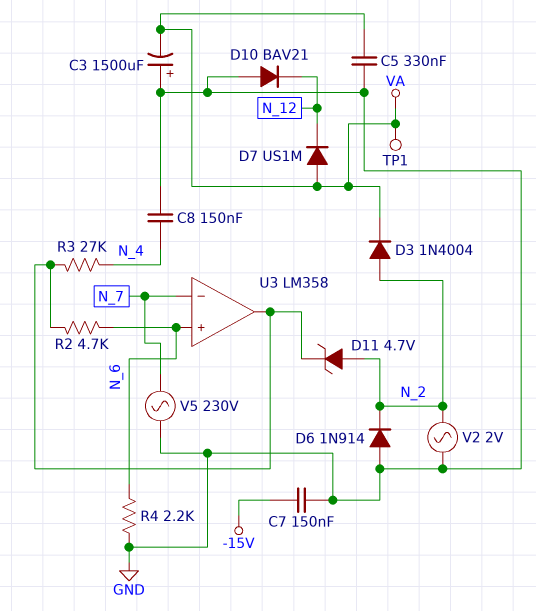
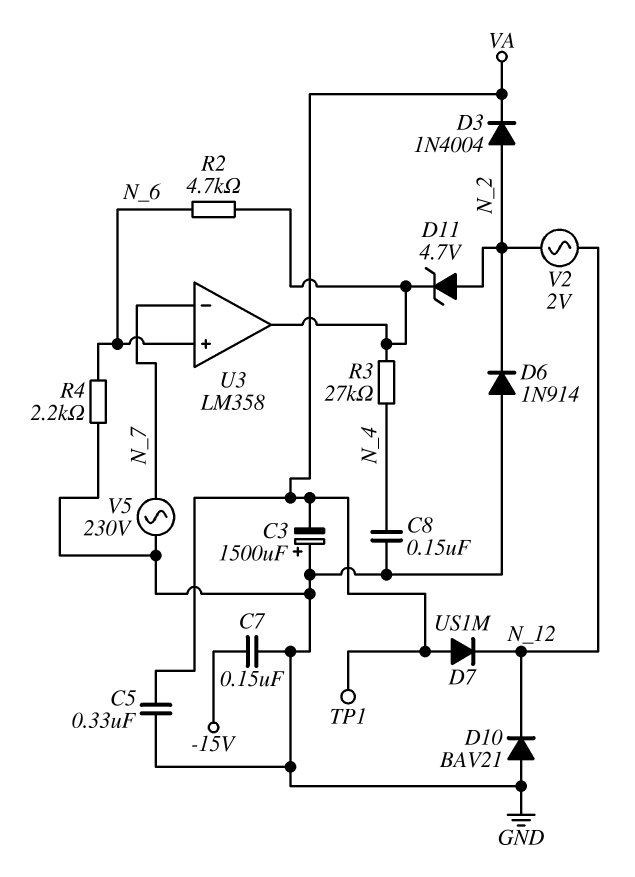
V2: AC 2V (GND, N_2) -> AC 2V (N_2, N_12)

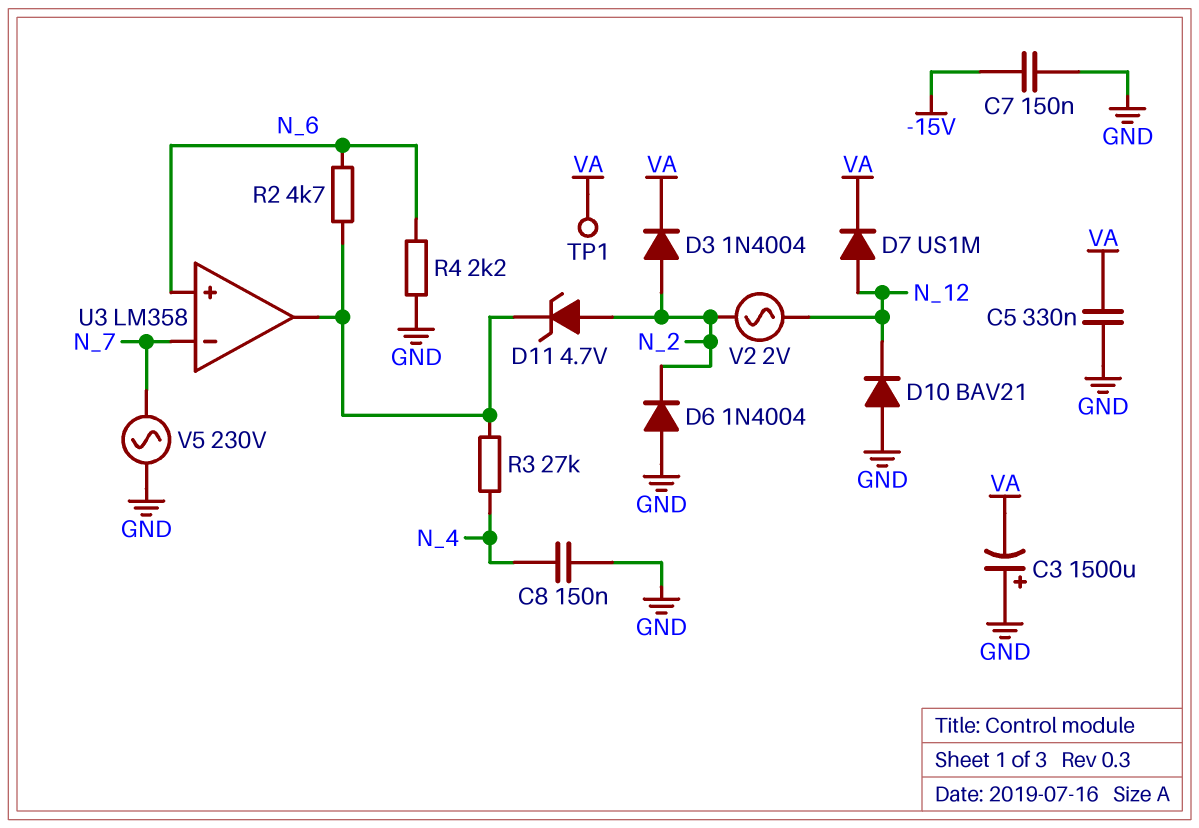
D6: diode 1N914 (A GND, K N_2) -> diode 1N4004 (A GND, K N_2)
D7: diode US1M (A VA, K N_12) -> diode US1M (A N_12, K VA)

